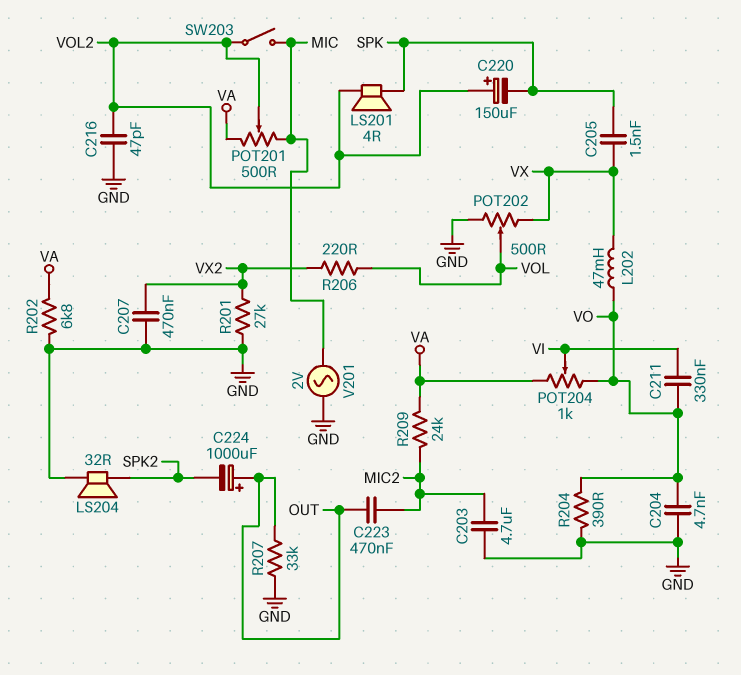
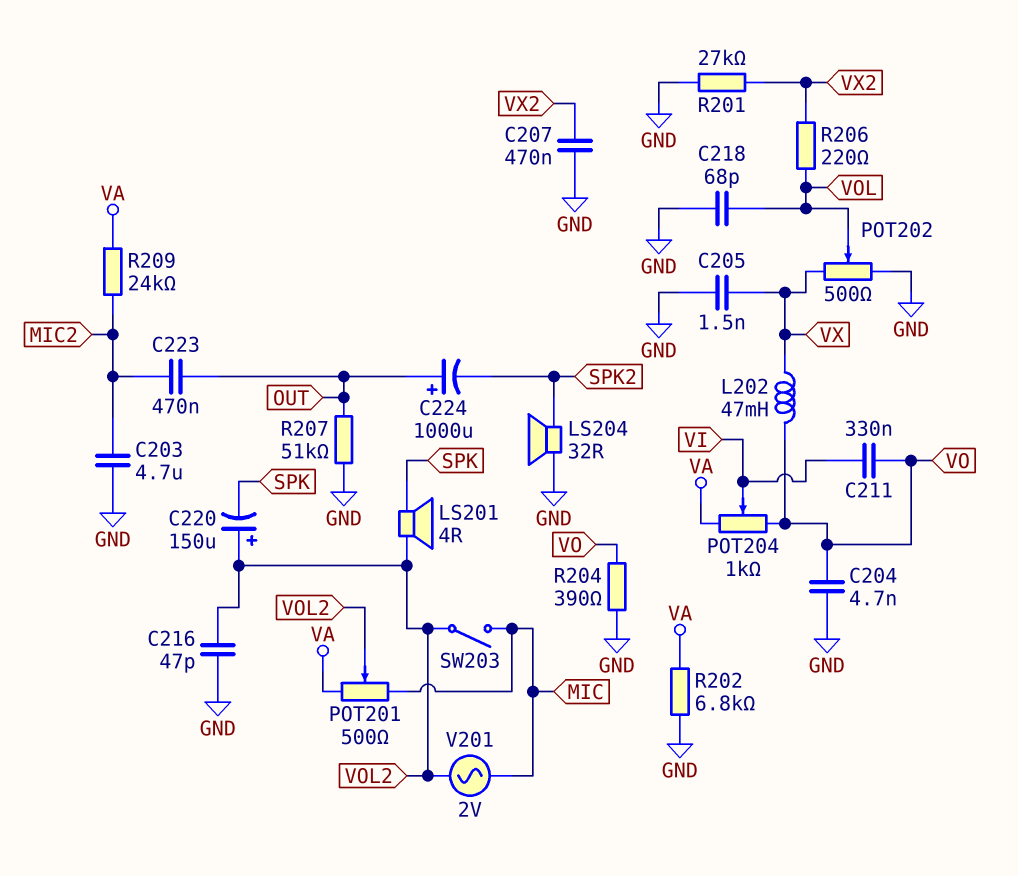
C205: 1.5nF (SPK, VX) -> 1.5nF (GND, VX)
C218: none -> 68pF (GND, VOL)
R207: 33k (GND, OUT) -> 51k (GND, OUT)
V201: AC 2V (GND, MIC) -> AC 2V (MIC, VOL2)

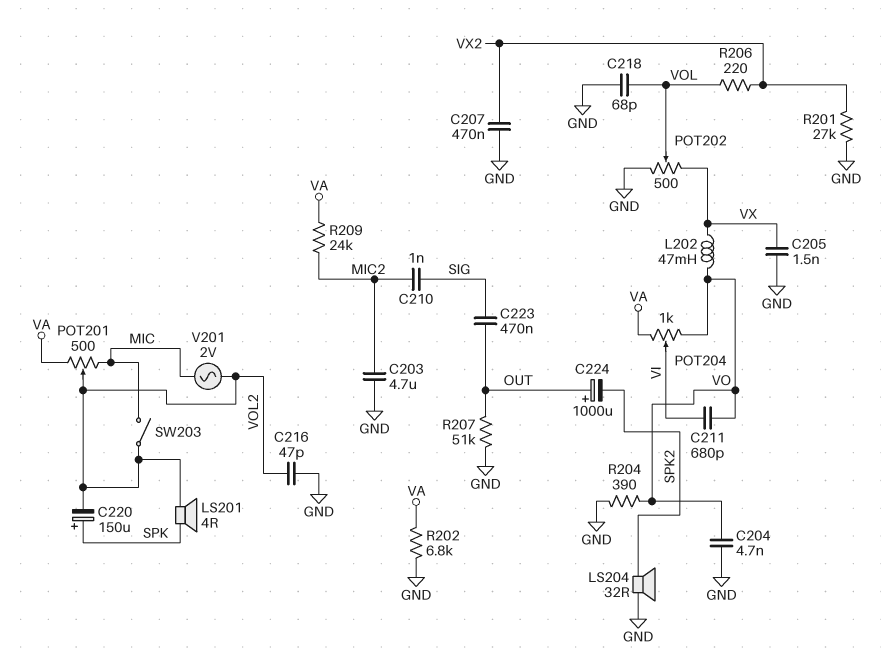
C210: none -> 1nF (MIC2, SIG)
C211: 330nF (VI, VO) -> 680pF (VI, VO)
C220: 150uF (plus VOL2, minus SPK) -> 150uF (plus SPK, minus VOL2)
C223: 470nF (MIC2, OUT) -> 470nF (OUT, SIG)

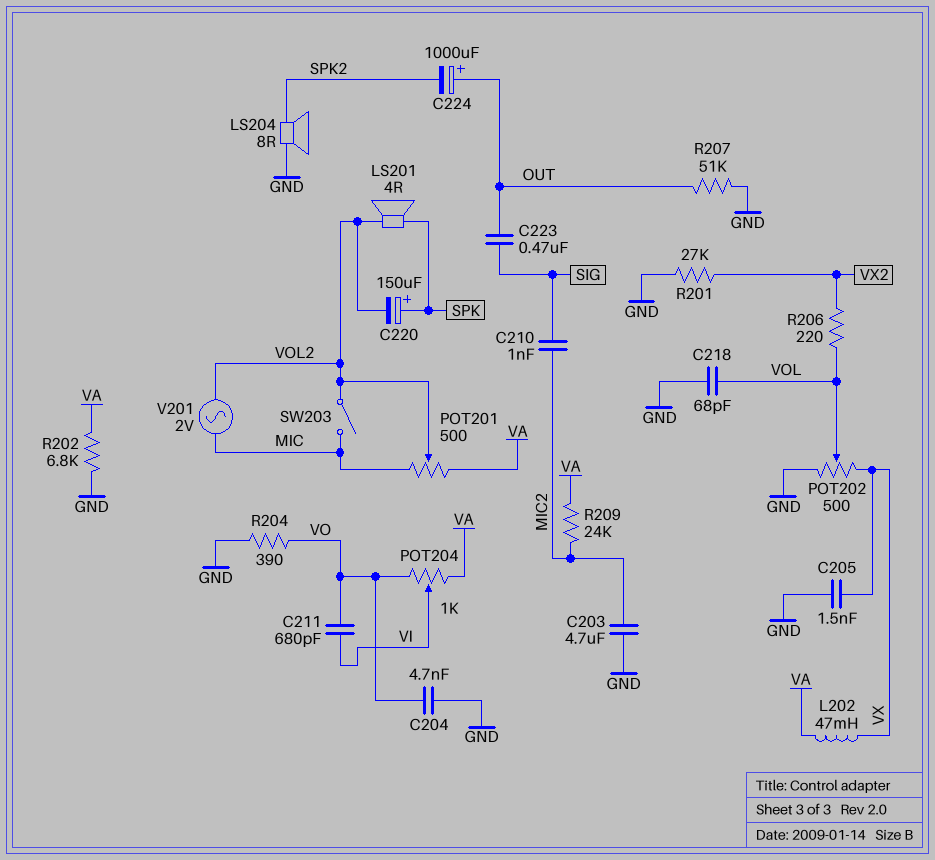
C207: 470nF (GND, VX2) -> none
C216: 47pF (GND, VOL2) -> none
L202: 47mH (VO, VX) -> 47mH (VA, VX)
LS204: speaker 32R (GND, SPK2) -> speaker 8R (GND, SPK2)

